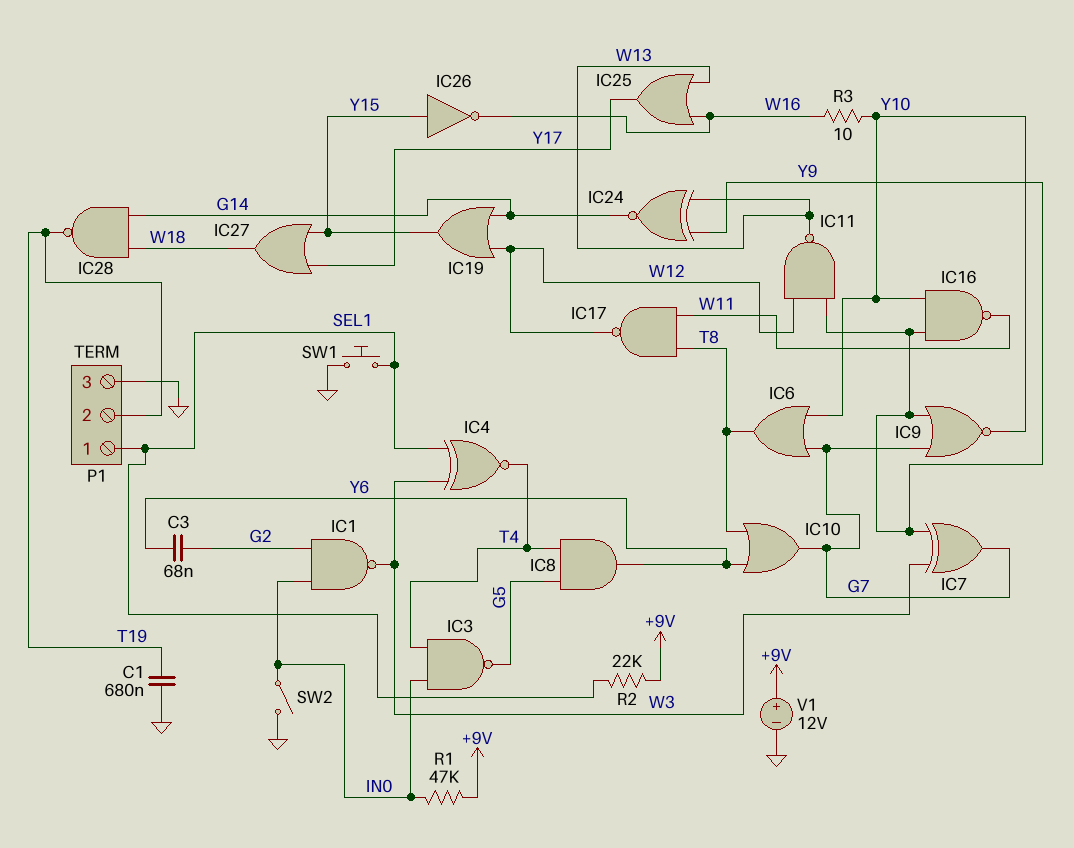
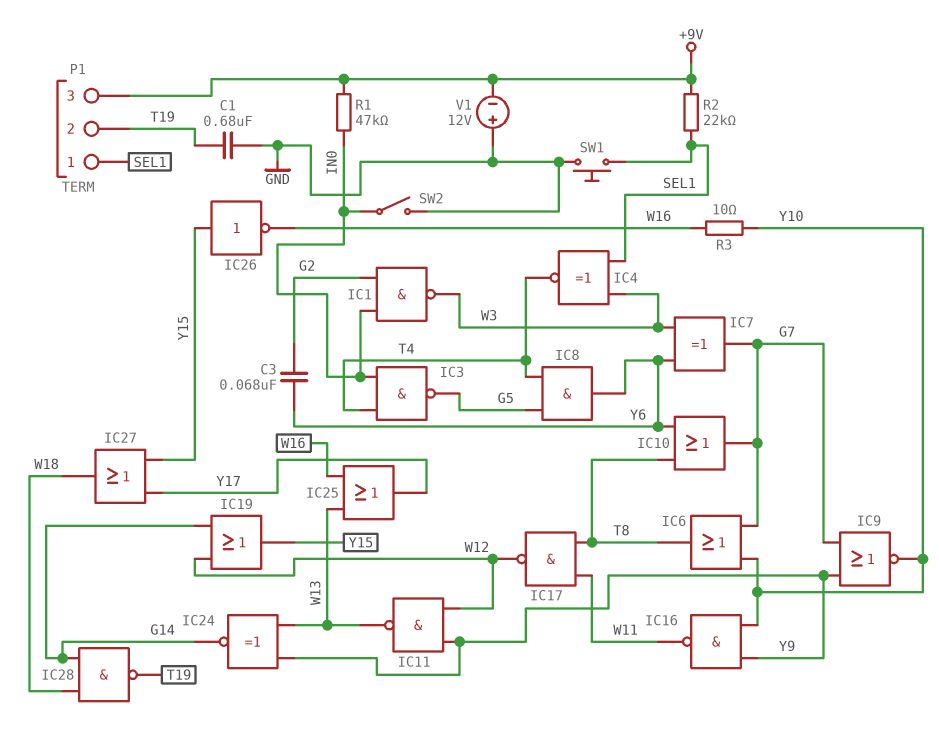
IC7: XOR (in W3, in Y9, out G7) -> XOR (in W3, in Y6, out G7)
P1 pin 3: GND -> +9V
V1: 12V (plus +9V, minus GND) -> 12V (plus GND, minus +9V)

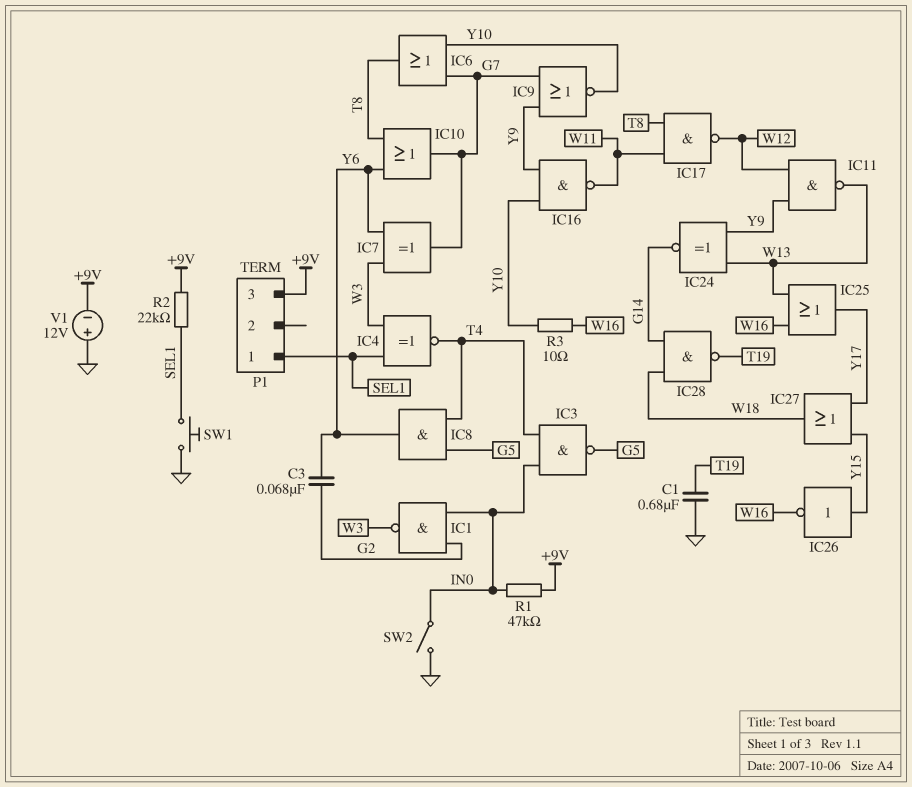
IC19: OR (in G14, in W12, out Y15) -> none
P1 pin 2: T19 -> none

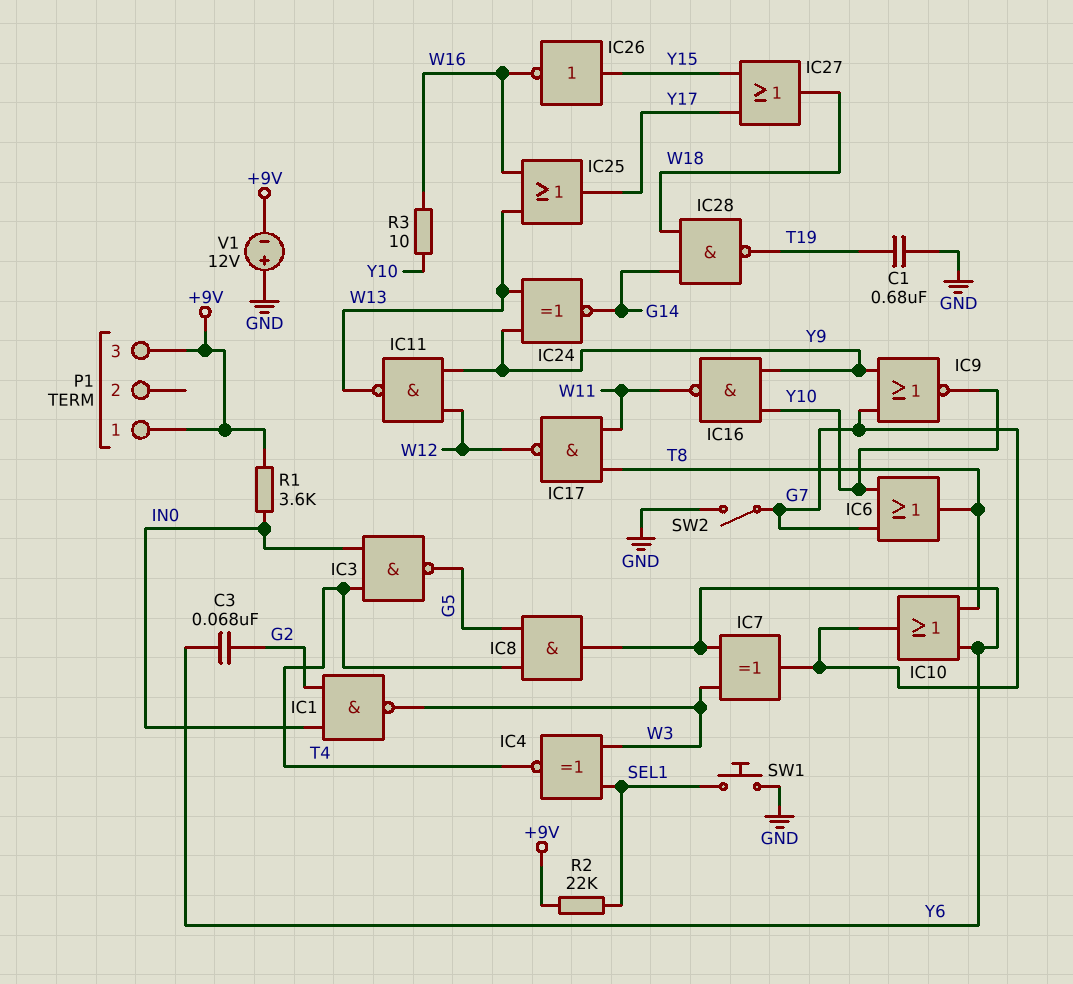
P1 pin 1: SEL1 -> +9V
R1: 47k (+9V, IN0) -> 3.6k (+9V, IN0)
SW2: switch (GND, IN0) -> switch (G7, GND)

